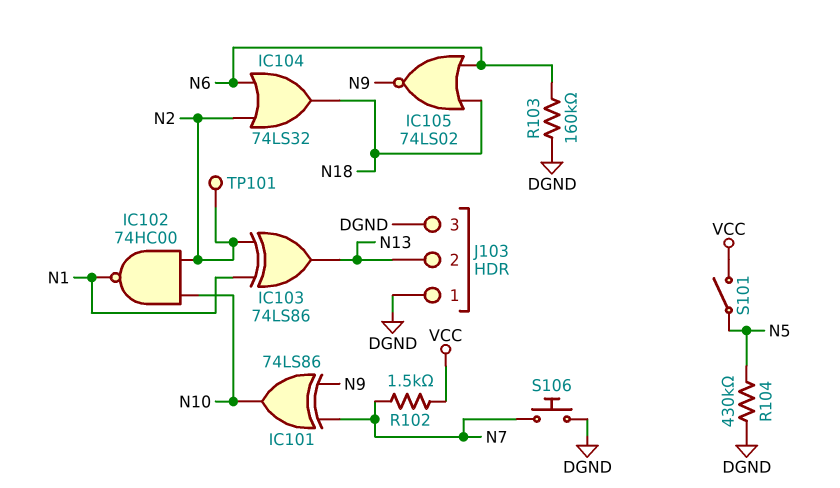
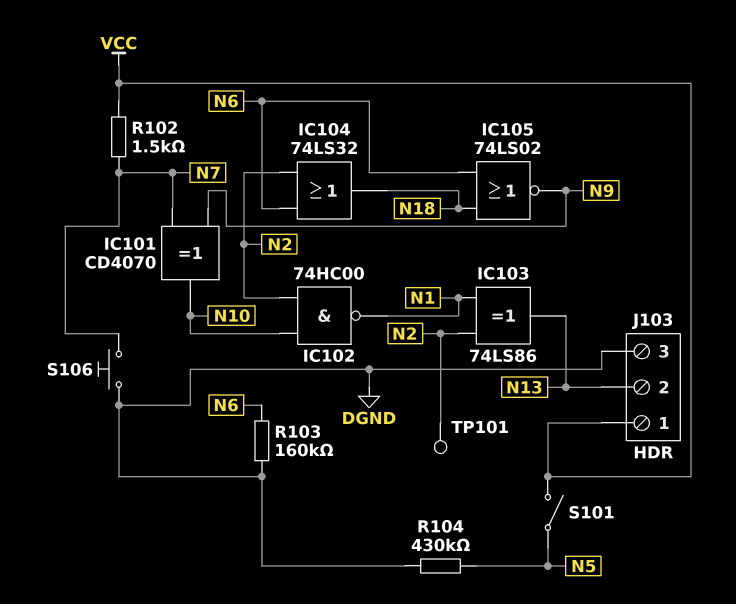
IC101: XOR 74LS86 (in N7, in N9, out N10) -> XOR CD4070 (in N7, in N9, out N10)
J103 pin 1: DGND -> VCC

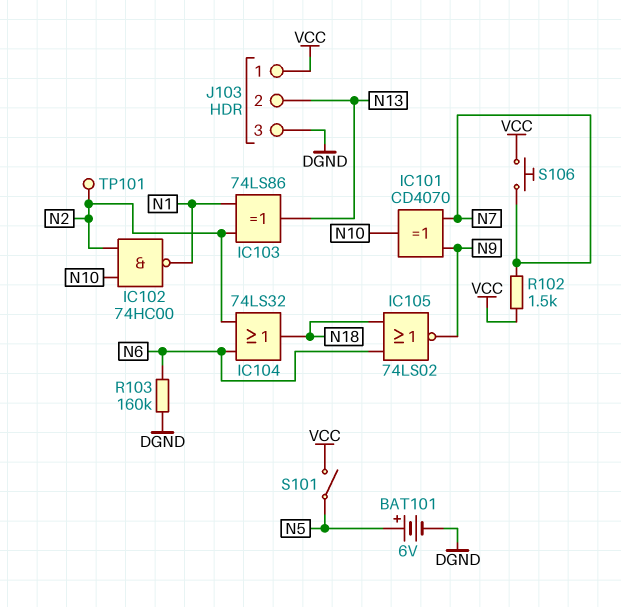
BAT101: none -> 6V (plus N5, minus DGND)
R104: 430k (DGND, N5) -> none
S106: button (DGND, N7) -> button (N7, VCC)

